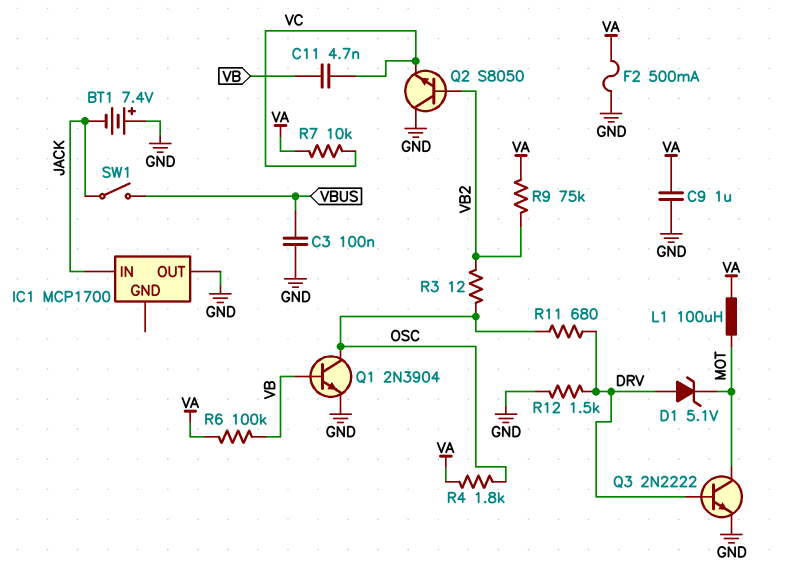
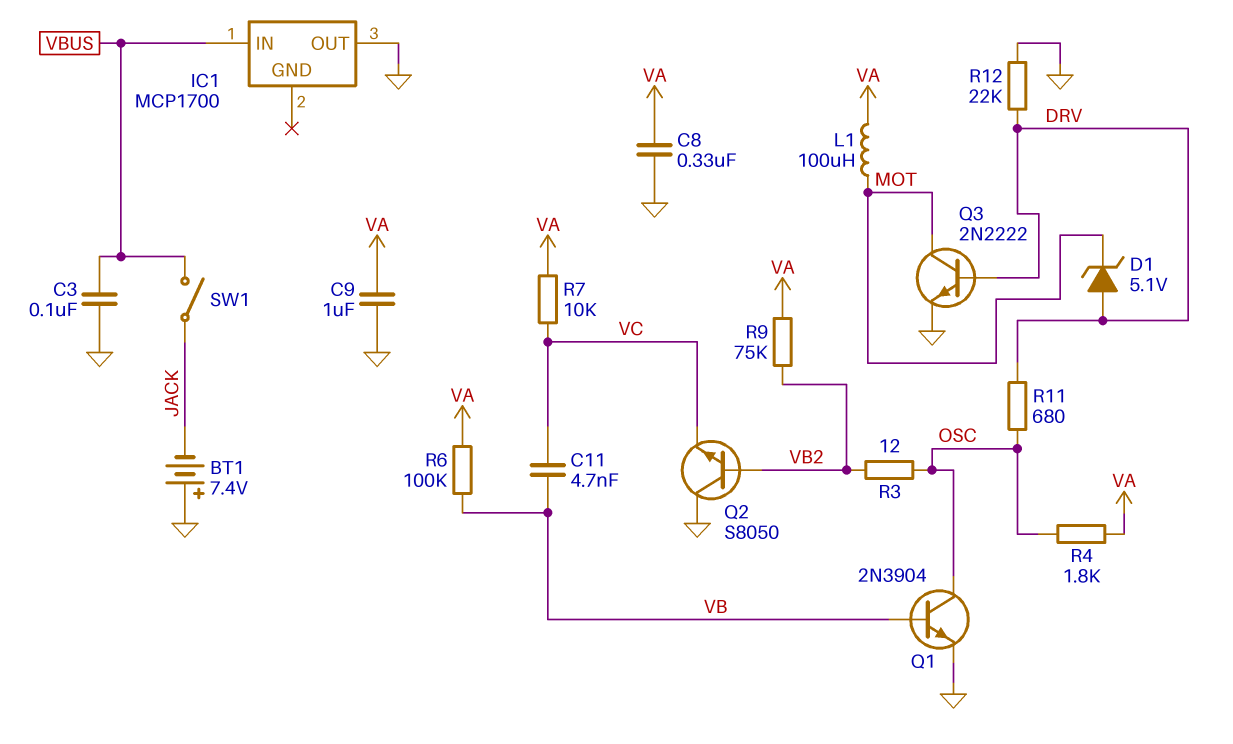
C8: none -> 330nF (GND, VA)
F2: 500mA (GND, VA) -> none
IC1 pin IN: JACK -> VBUS
R12: 1.5k (DRV, GND) -> 22k (DRV, GND)

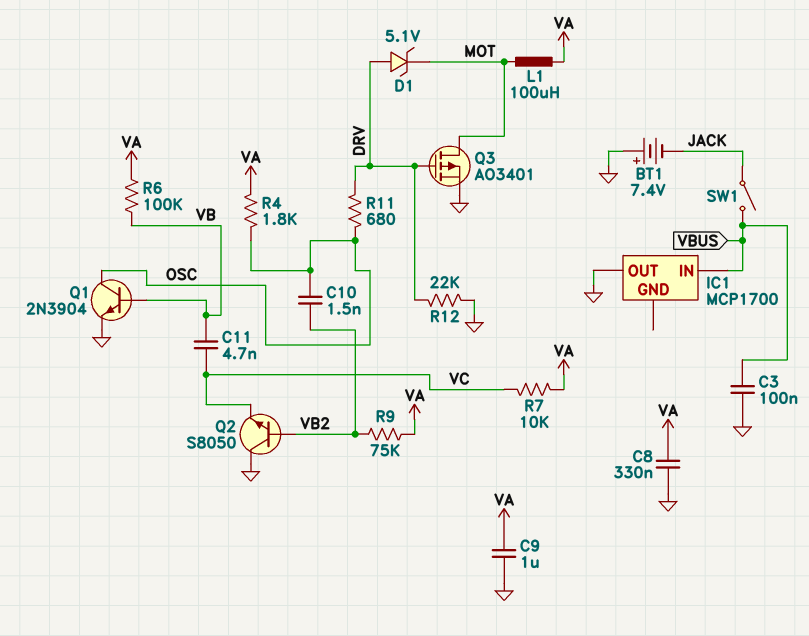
C10: none -> 1.5nF (OSC, VB2)
Q3: NPN 2N2222 (B DRV, C MOT, E GND) -> PMOS AO3401 (G DRV, D MOT, S GND)
R3: 12 (OSC, VB2) -> none

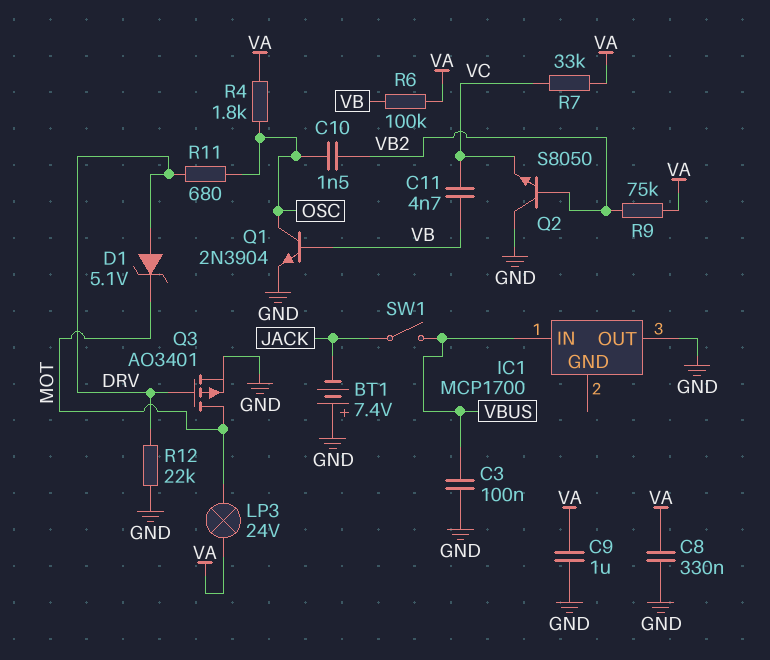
L1: 100uH (MOT, VA) -> none
LP3: none -> lamp 24V (MOT, VA)
R7: 10k (VA, VC) -> 33k (VA, VC)

